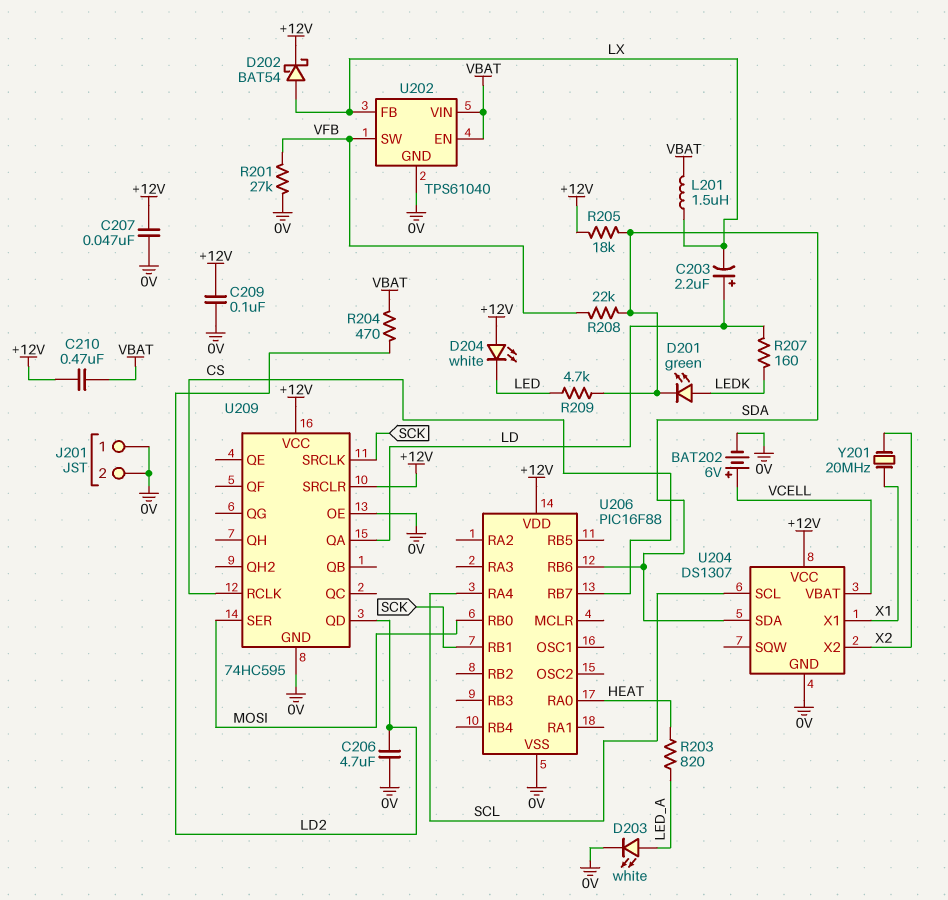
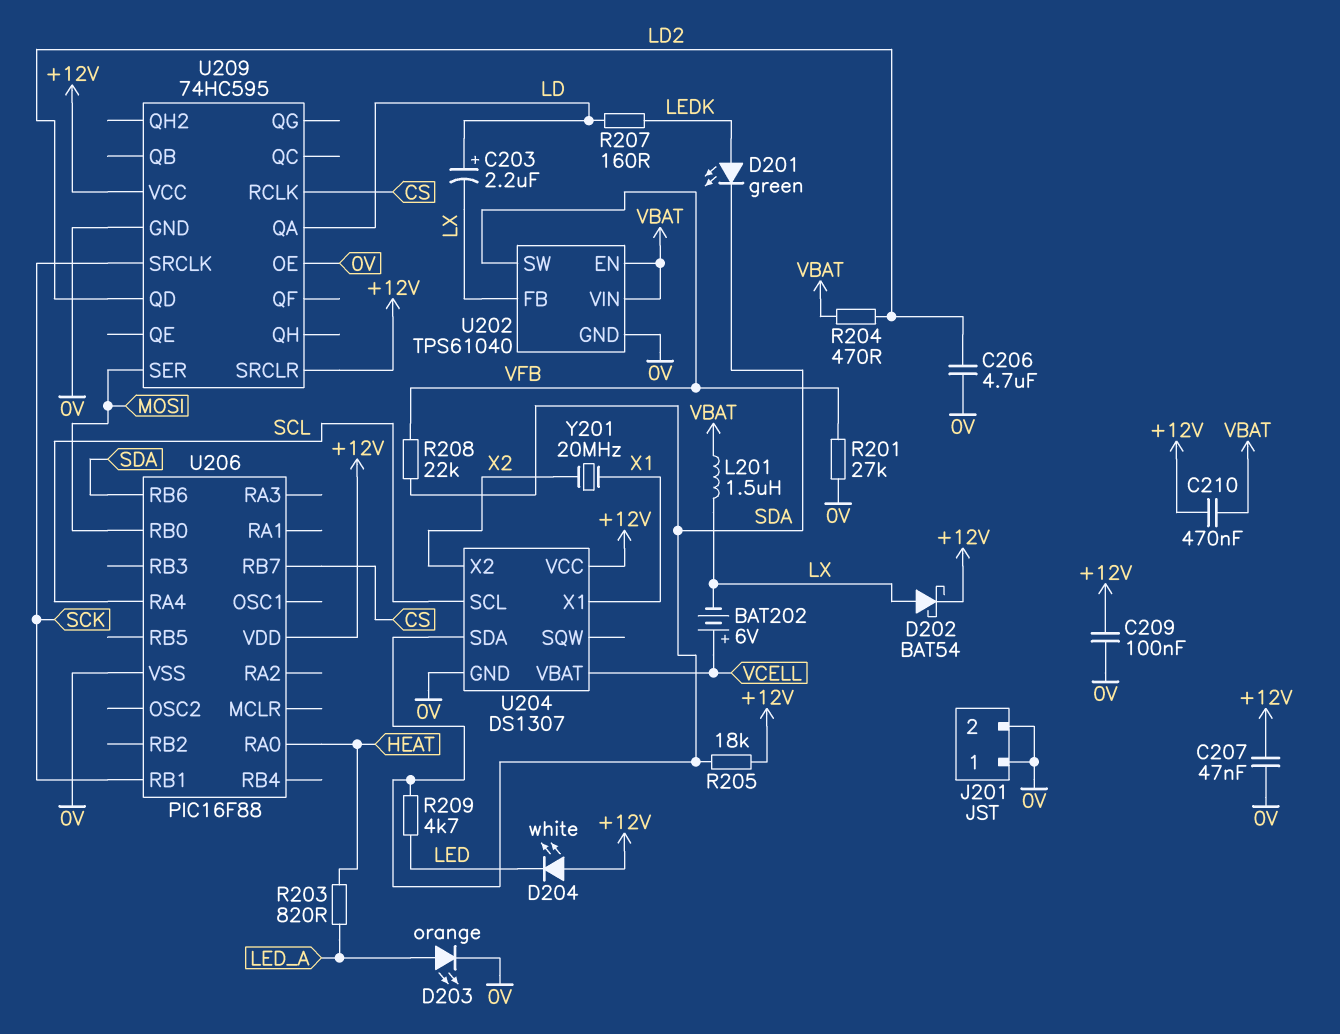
BAT202: 6V (plus VCELL, minus 0V) -> 6V (plus VCELL, minus LX)
D203: LED white (A LED_A, K 0V) -> LED orange (A LED_A, K 0V)

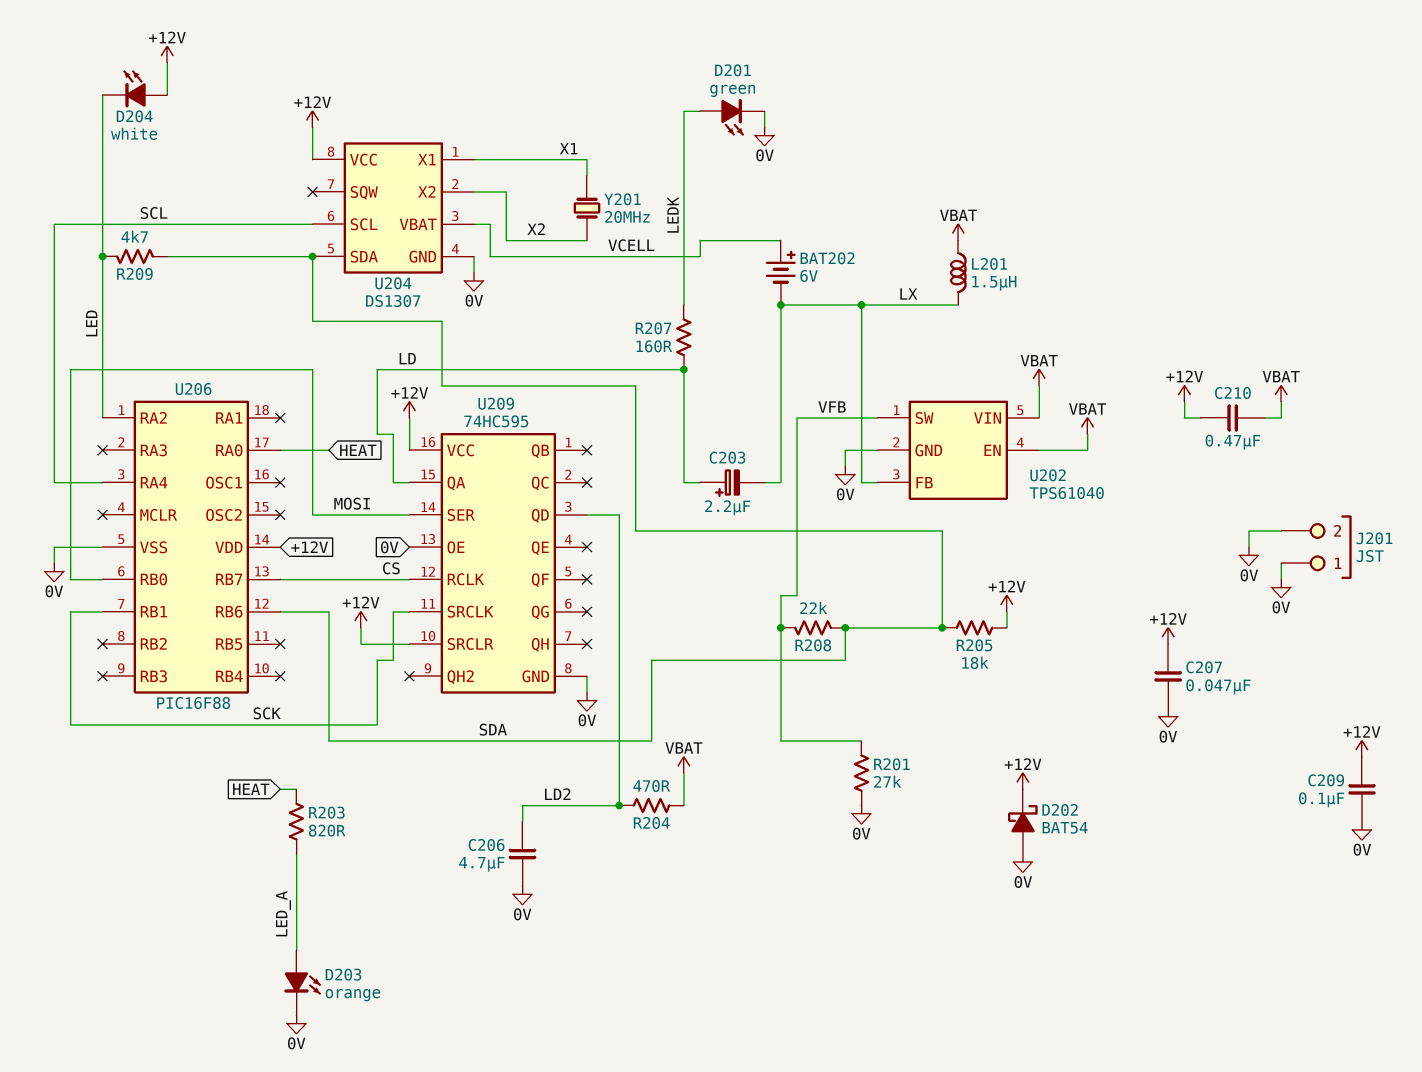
D201: LED green (A LEDK, K SDA) -> LED green (A LEDK, K 0V)
D202: schottky BAT54 (A LX, K +12V) -> schottky BAT54 (A 0V, K +12V)
U206 pin RA2: none -> LED

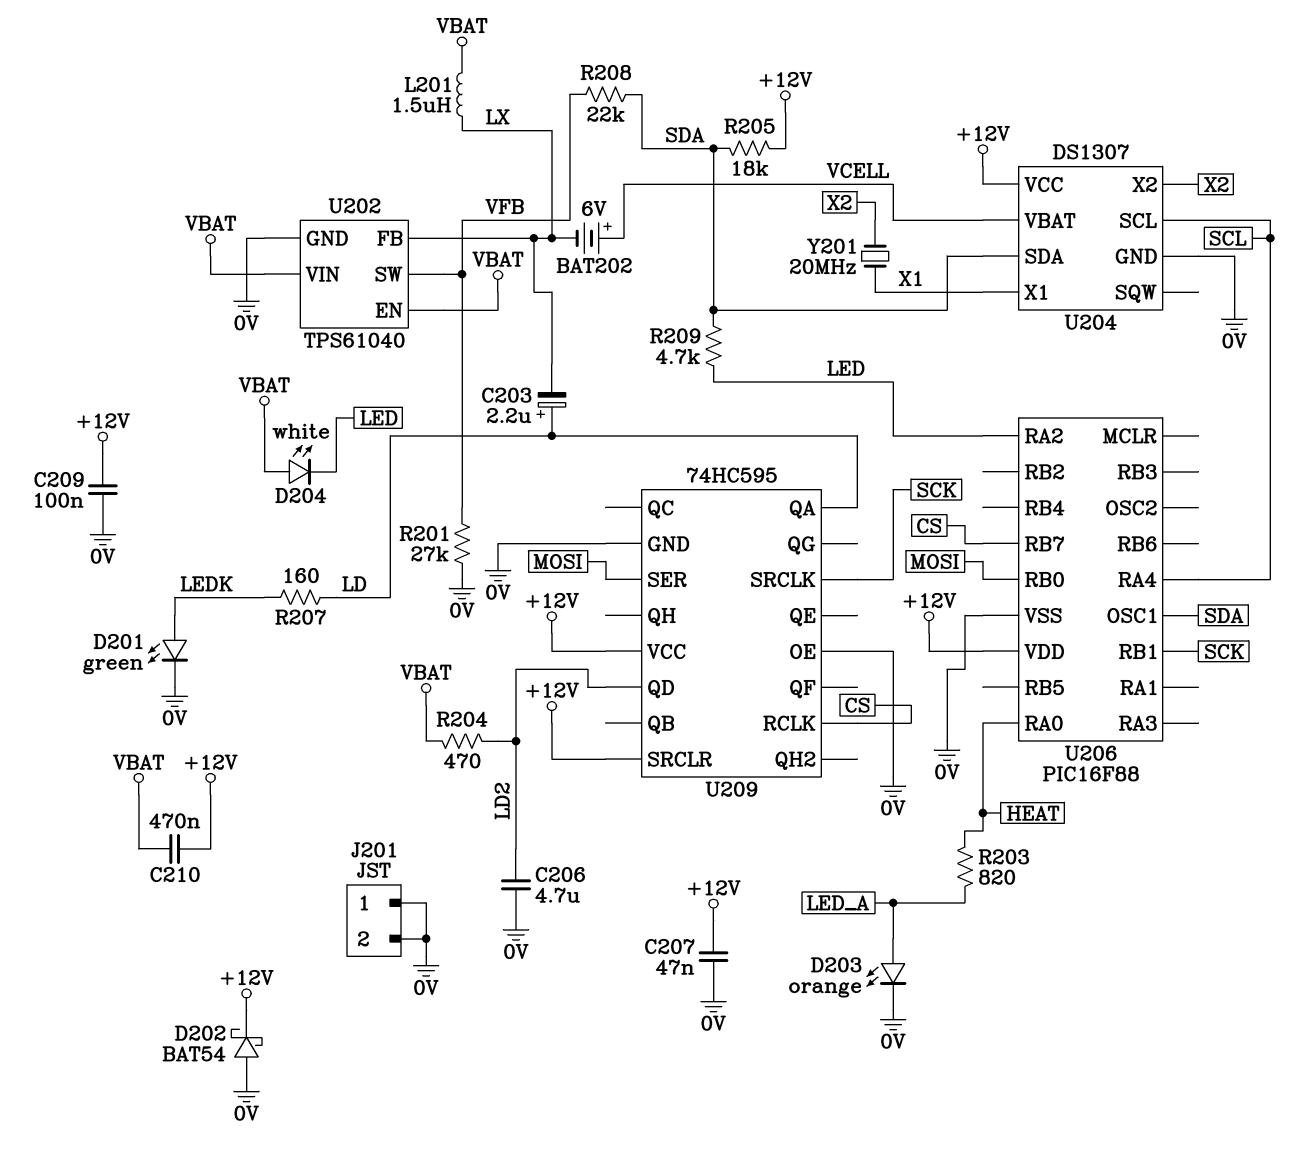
D204: LED white (A +12V, K LED) -> LED white (A VBAT, K LED)
U206 pin OSC1: none -> SDA
U206 pin RB6: SDA -> none

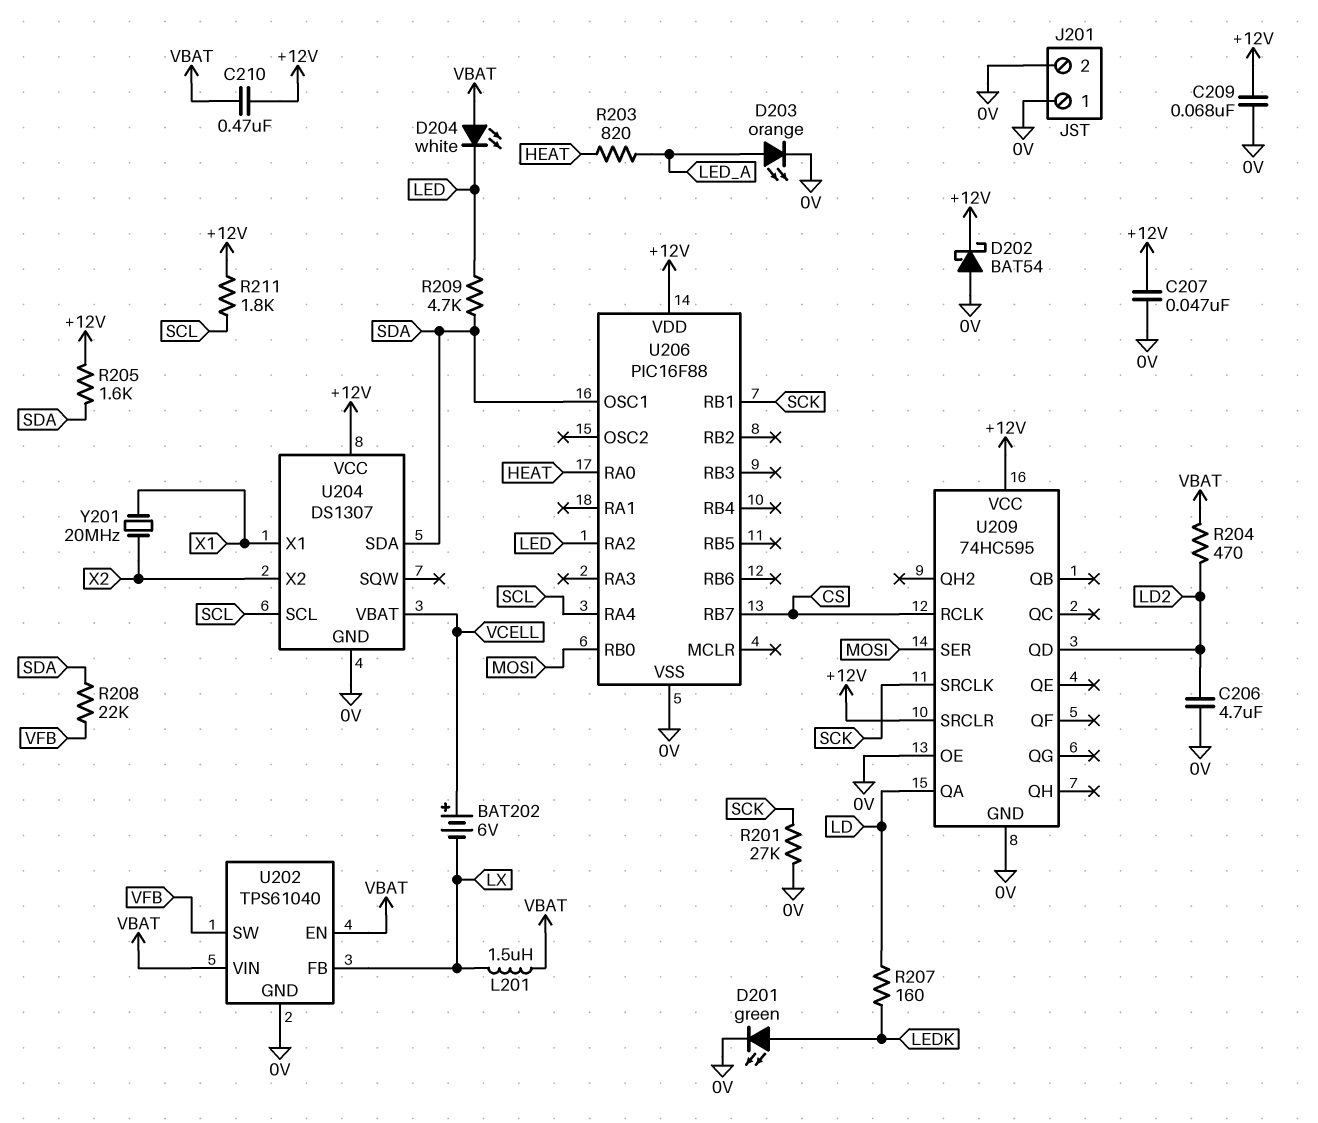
C203: 2.2uF (plus LD, minus LX) -> none
C209: 100nF (+12V, 0V) -> 68nF (+12V, 0V)
R201: 27k (0V, VFB) -> 27k (0V, SCK)
R205: 18k (+12V, SDA) -> 1.6k (+12V, SDA)
R211: none -> 1.8k (+12V, SCL)

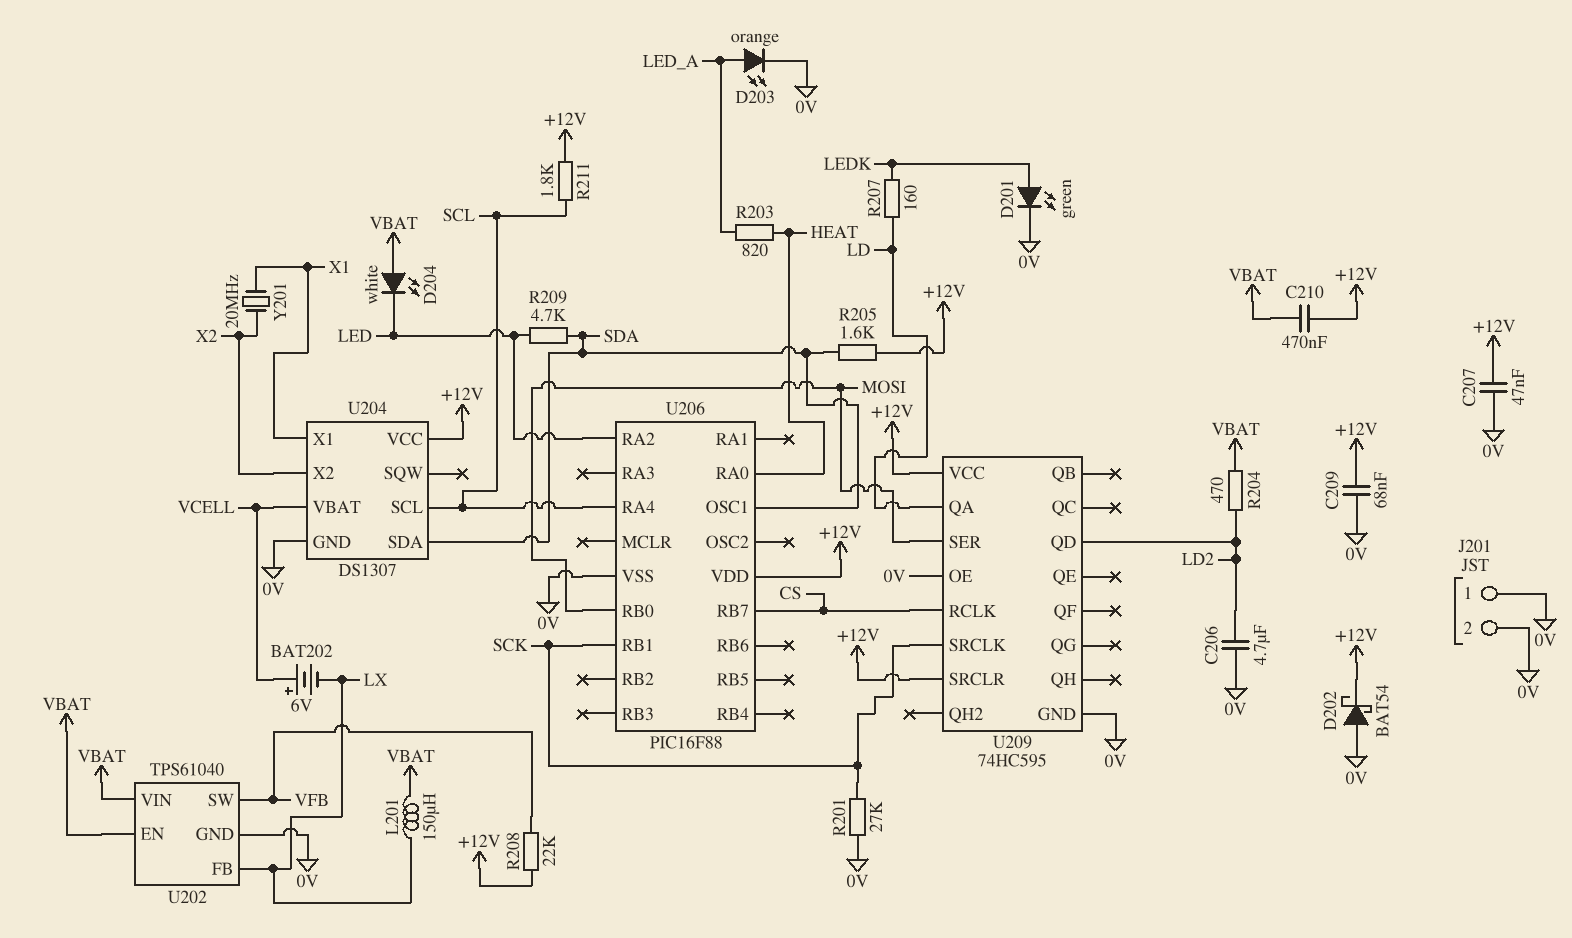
L201: 1.5uH (LX, VBAT) -> 150uH (LX, VBAT)
R208: 22k (SDA, VFB) -> 22k (+12V, VFB)

